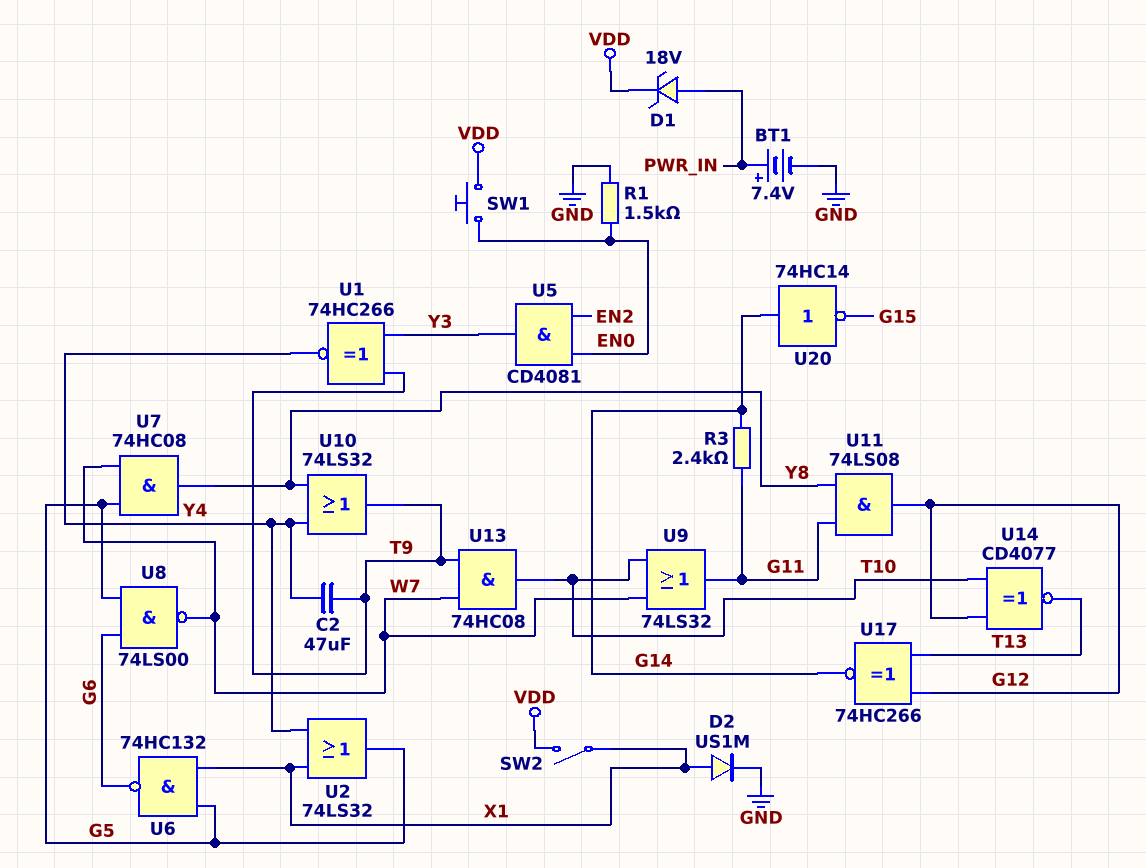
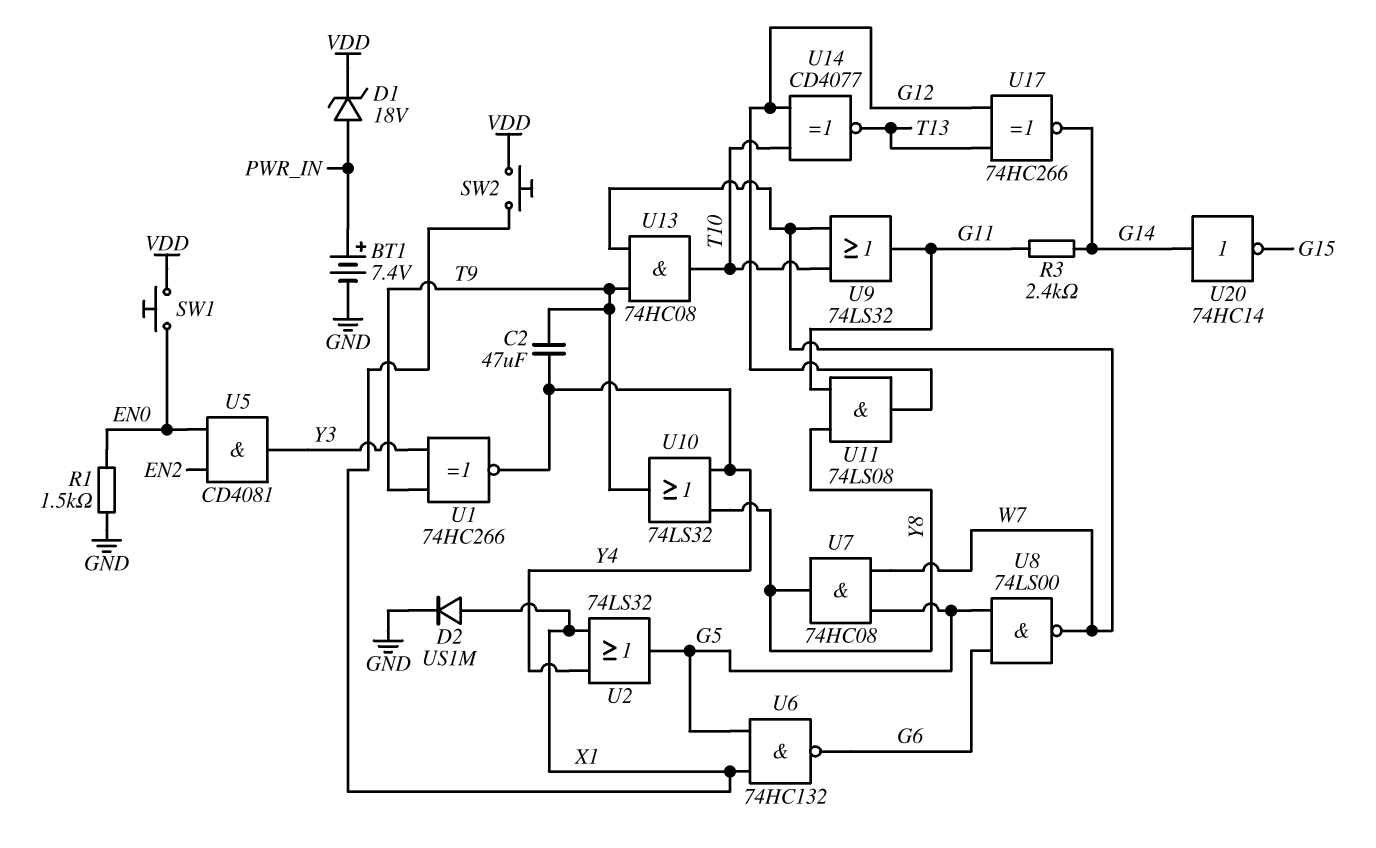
SW2: switch (VDD, X1) -> button (VDD, X1)

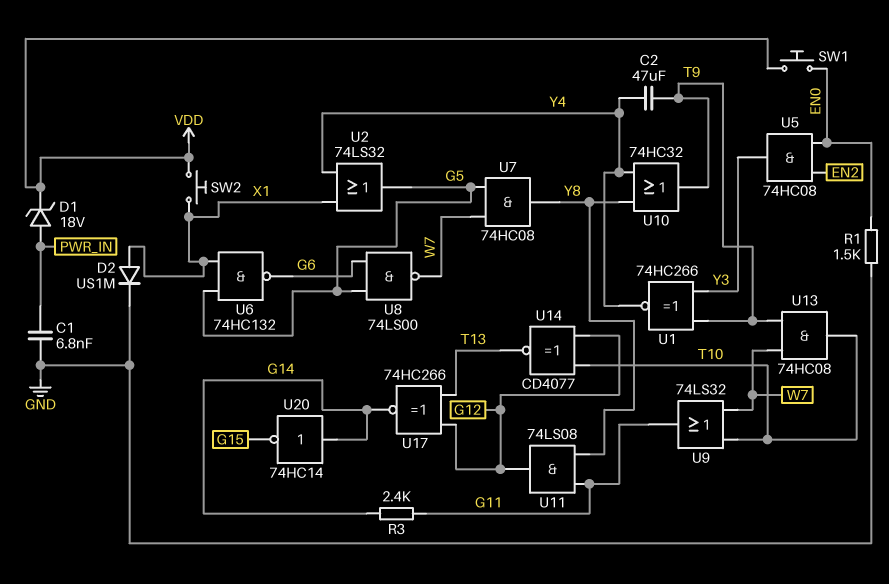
BT1: 7.4V (plus PWR_IN, minus GND) -> none
C1: none -> 6.8nF (GND, PWR_IN)
U5: AND CD4081 (in EN0, in EN2, out Y3) -> AND 74HC08 (in EN0, in EN2, out Y3)
U10: OR 74LS32 (in Y4, in Y8, out T9) -> OR 74HC32 (in Y4, in Y8, out T9)

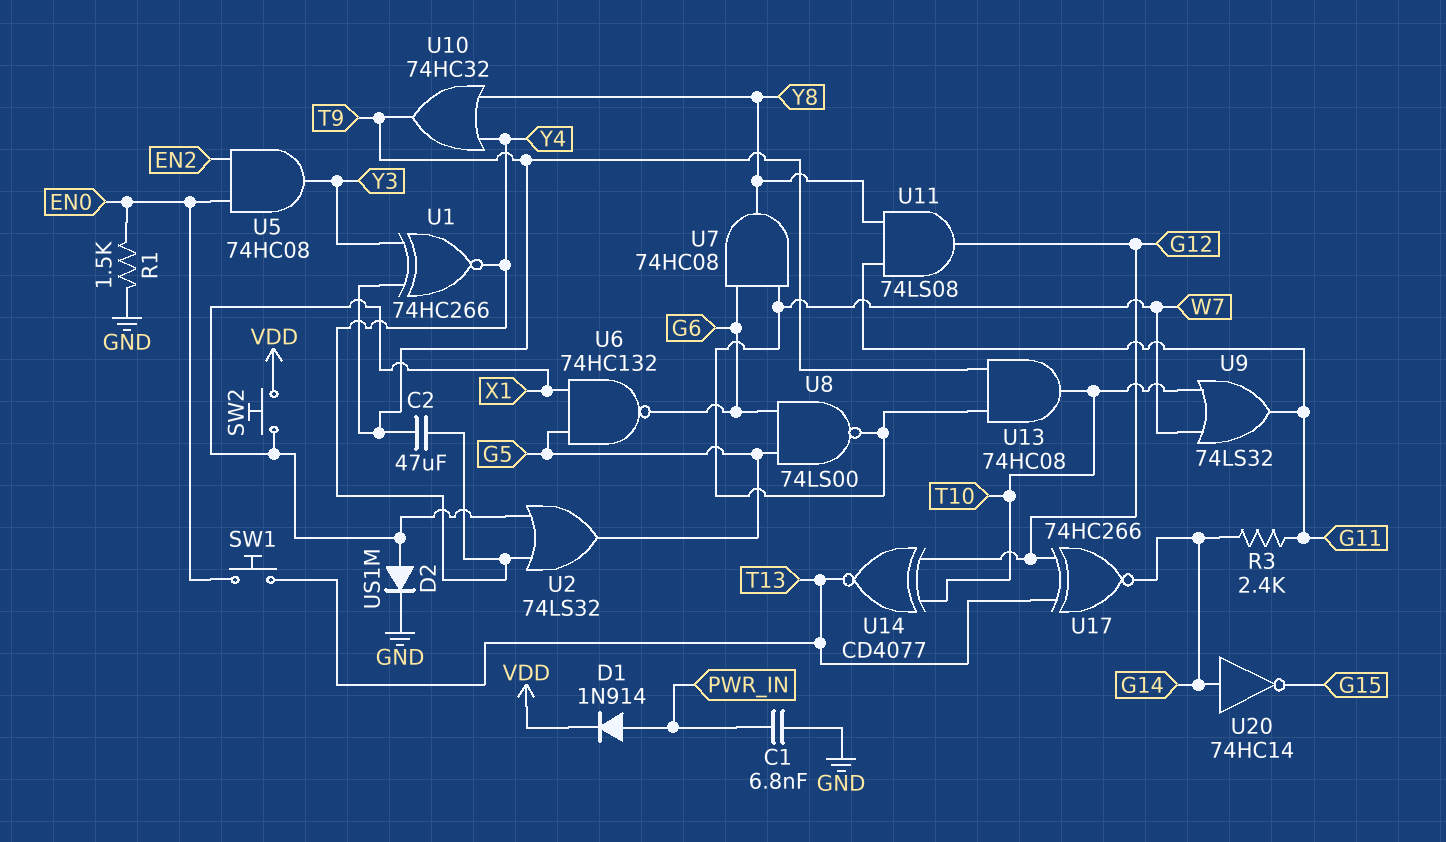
D1: zener 18V (A PWR_IN, K VDD) -> diode 1N914 (A PWR_IN, K VDD)
SW1: button (EN0, VDD) -> button (EN0, T13)
U7: AND 74HC08 (in G5, in W7, out Y8) -> AND 74HC08 (in G6, in W7, out Y8)

